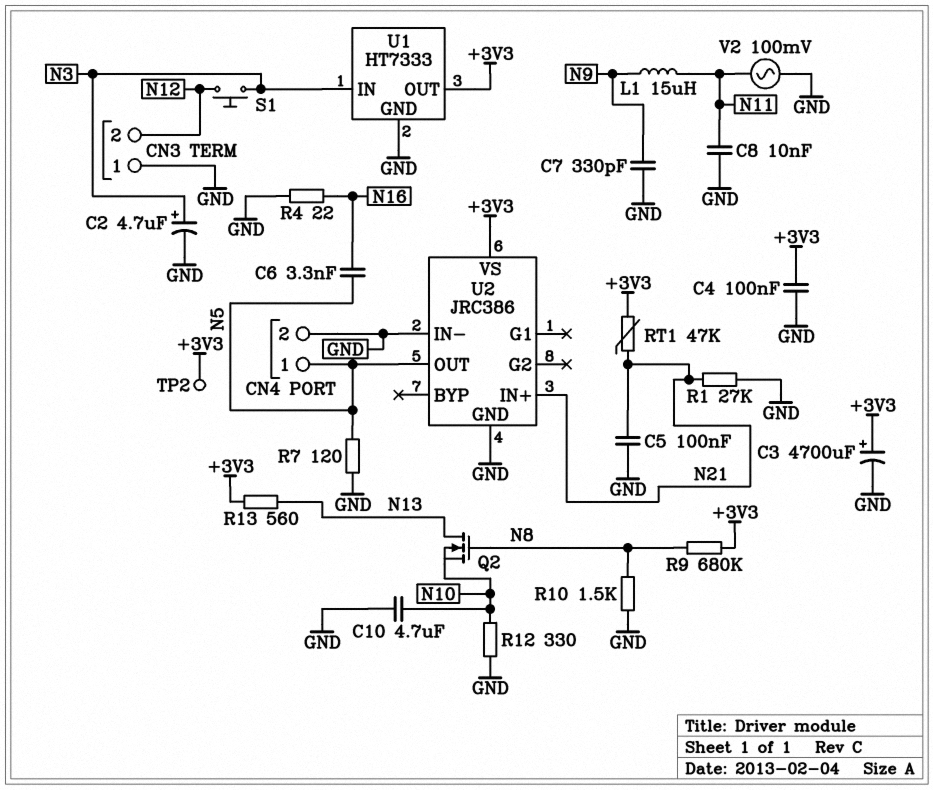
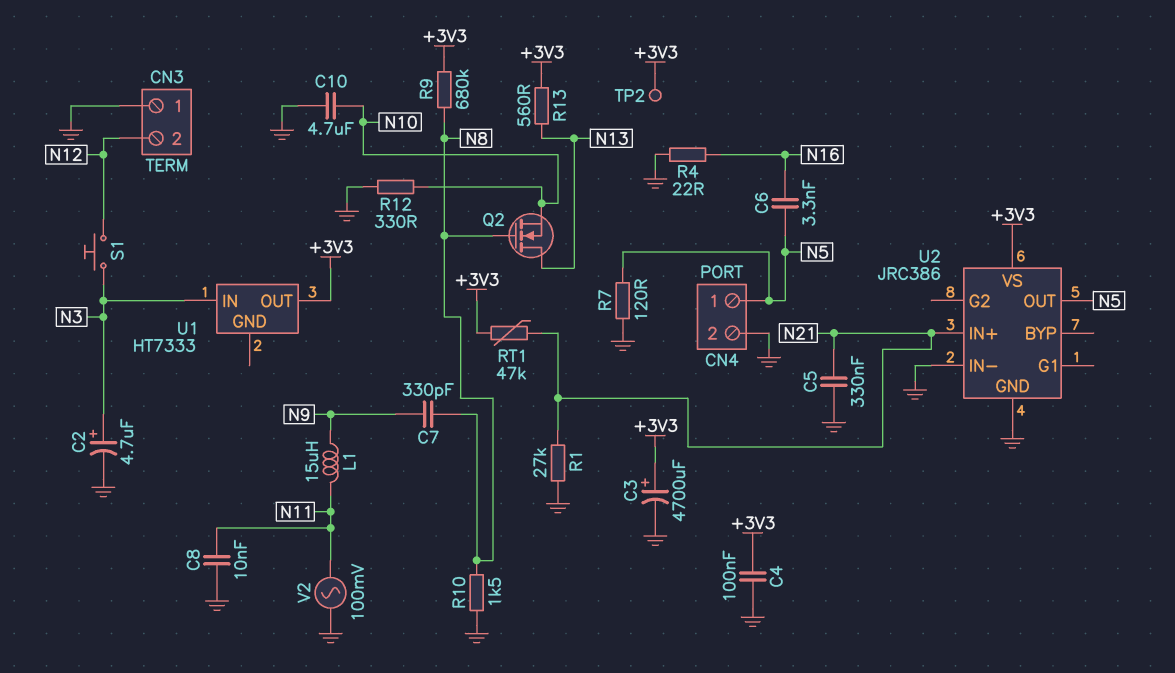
C5: 100nF (GND, N21) -> 330nF (GND, N21)
C7: 330pF (GND, N9) -> 330pF (N8, N9)
U1 pin GND: GND -> none

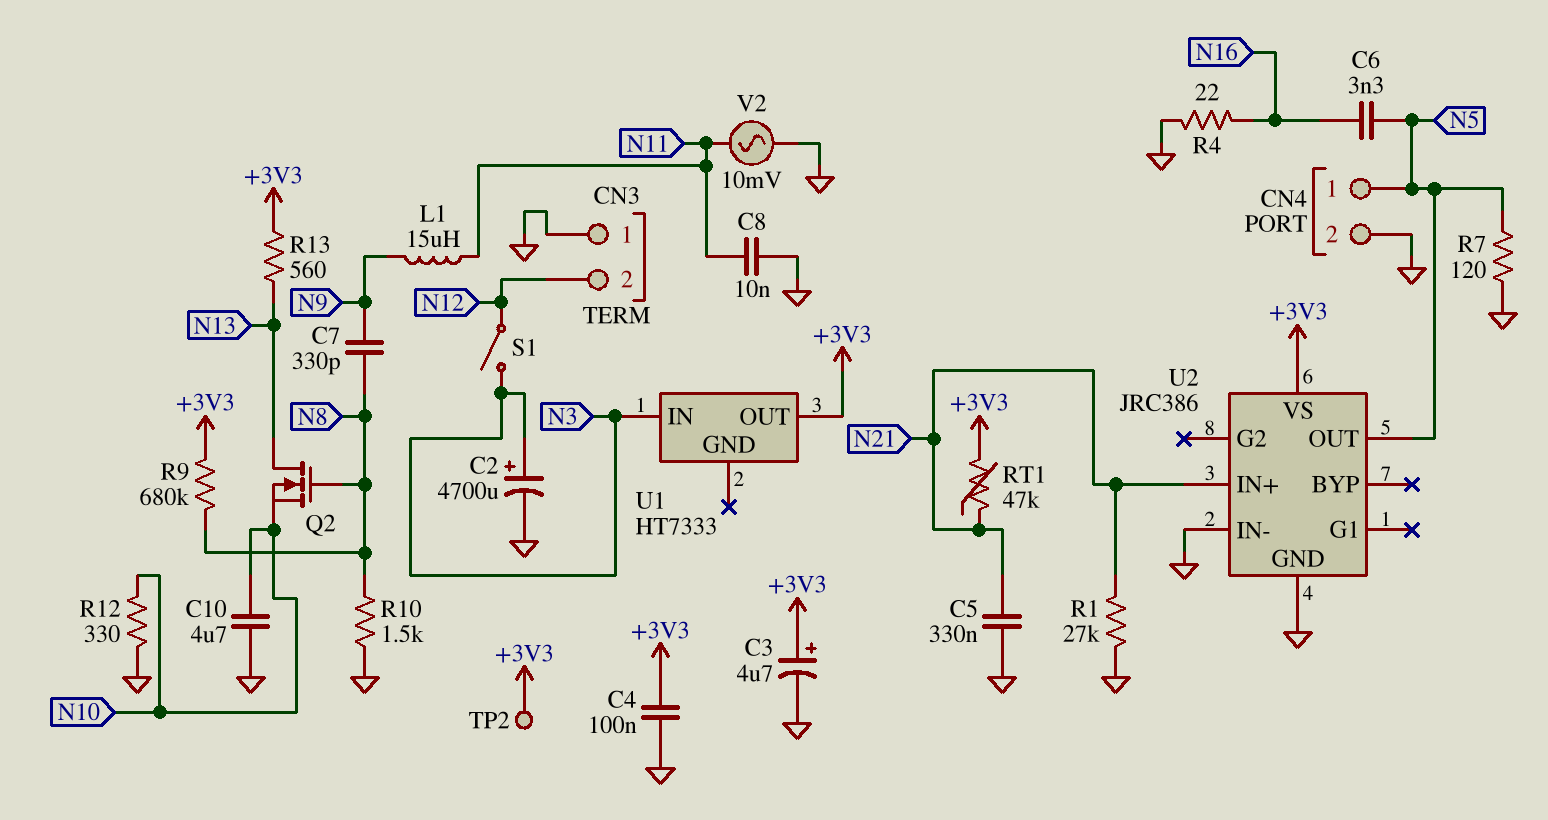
C2: 4.7uF (plus N3, minus GND) -> 4700uF (plus N3, minus GND)
C3: 4700uF (plus +3V3, minus GND) -> 4.7uF (plus +3V3, minus GND)
S1: button (N3, N12) -> switch (N3, N12)
V2: AC 100mV (GND, N11) -> AC 10mV (GND, N11)

